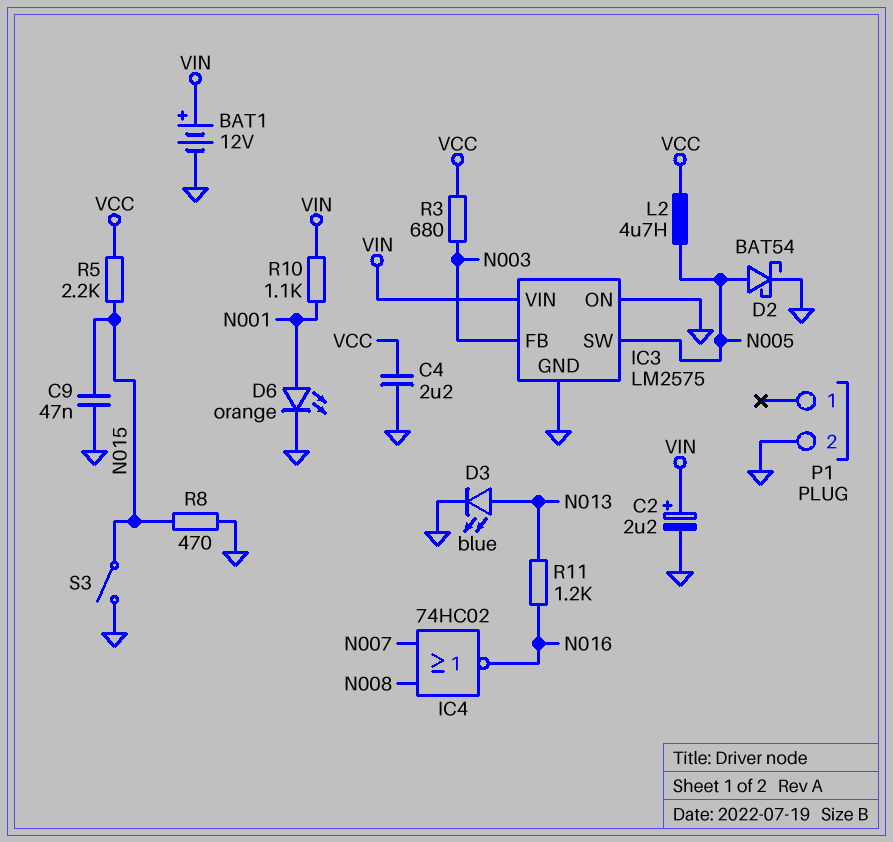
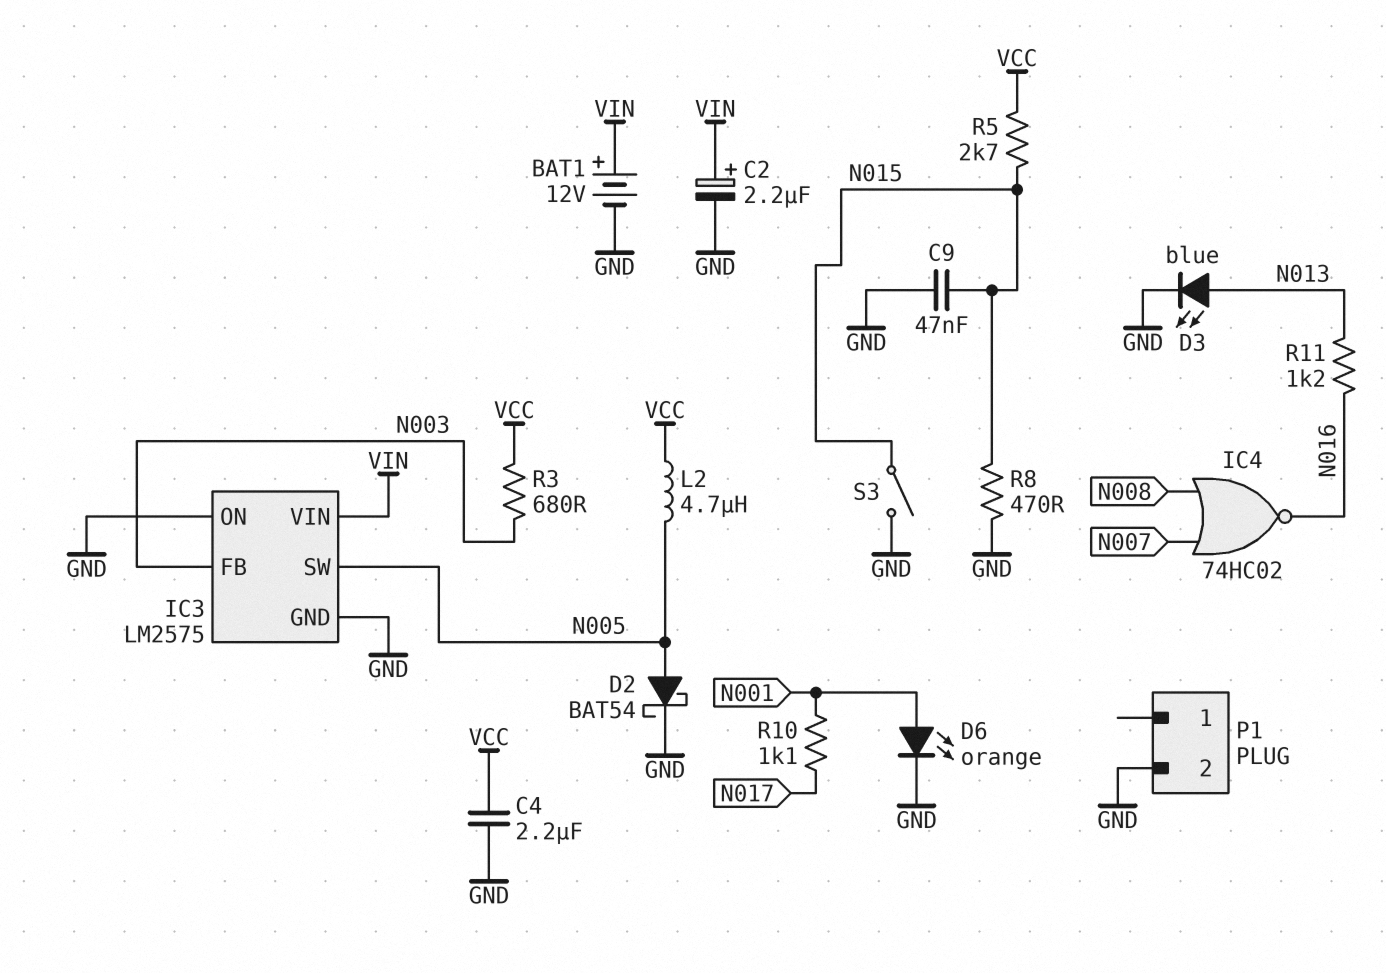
R5: 2.2k (N015, VCC) -> 2.7k (N015, VCC)
R10: 1.1k (N001, VIN) -> 1.1k (N001, N017)

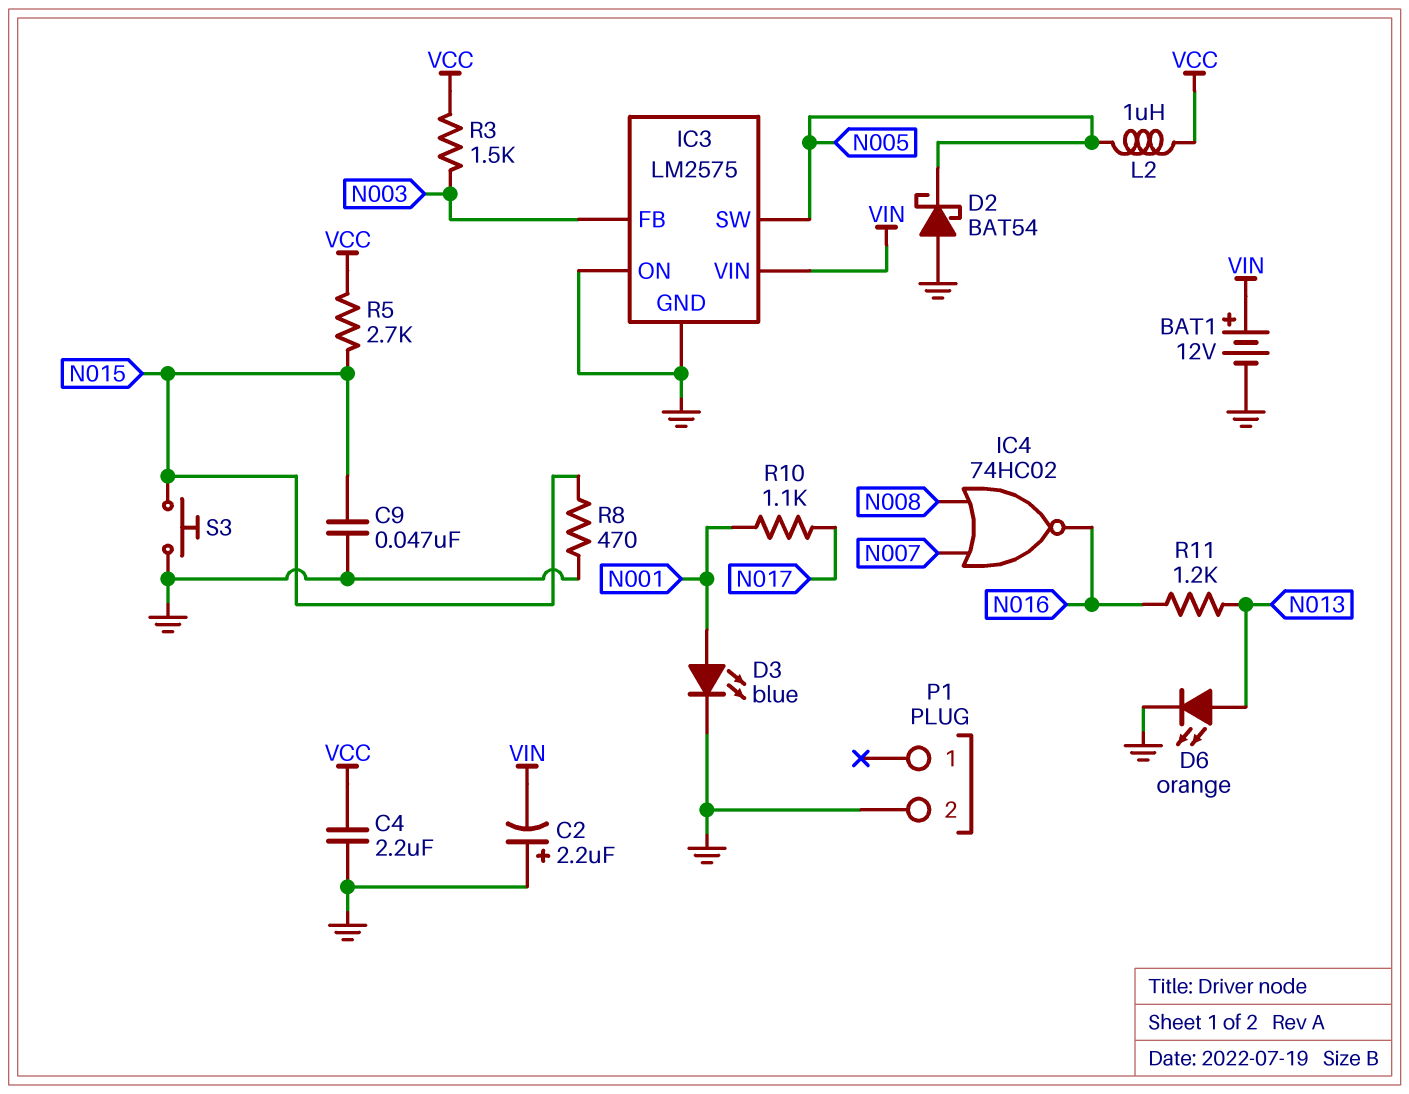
C2: 2.2uF (plus VIN, minus GND) -> 2.2uF (plus GND, minus VIN)
D2: schottky BAT54 (A N005, K GND) -> schottky BAT54 (A GND, K N005)
D3: LED blue (A N013, K GND) -> LED blue (A N001, K GND)
D6: LED orange (A N001, K GND) -> LED orange (A N013, K GND)
L2: 4.7uH (N005, VCC) -> 1uH (N005, VCC)
R3: 680 (N003, VCC) -> 1.5k (N003, VCC)
S3: switch (GND, N015) -> button (GND, N015)

